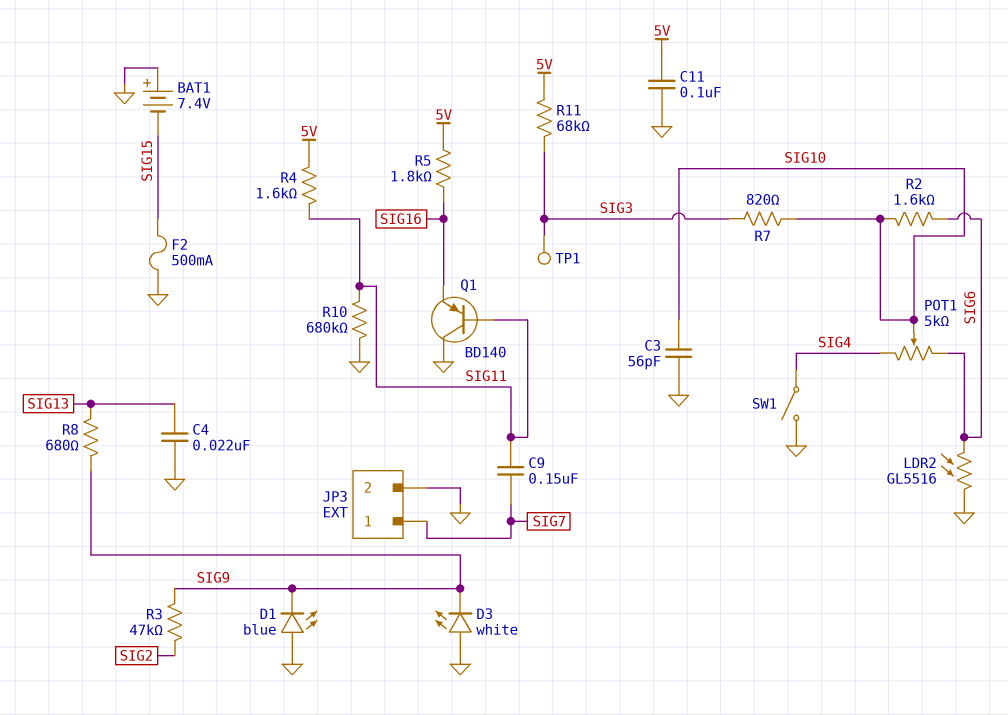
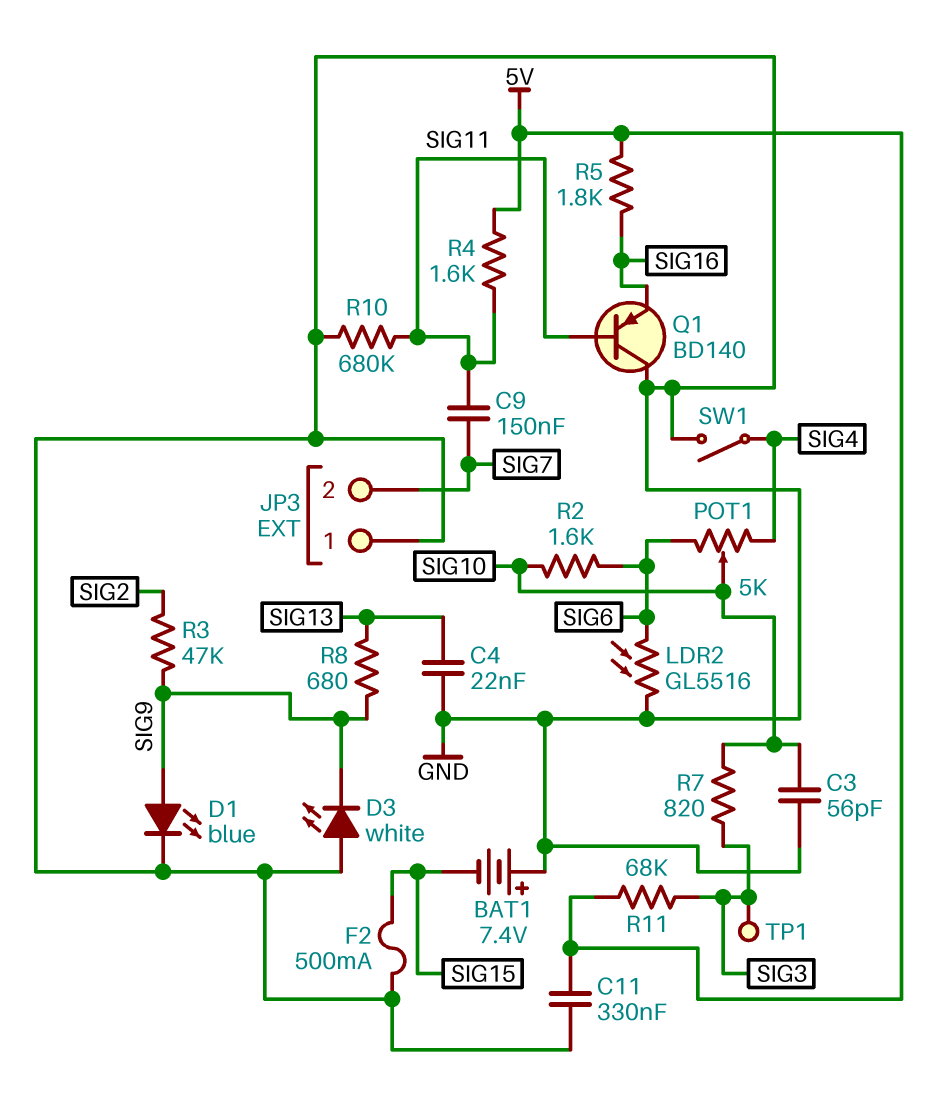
C11: 100nF (5V, GND) -> 330nF (5V, GND)
D1: LED blue (A GND, K SIG9) -> LED blue (A SIG9, K GND)
JP3 pin 1: SIG7 -> GND
JP3 pin 2: GND -> SIG7

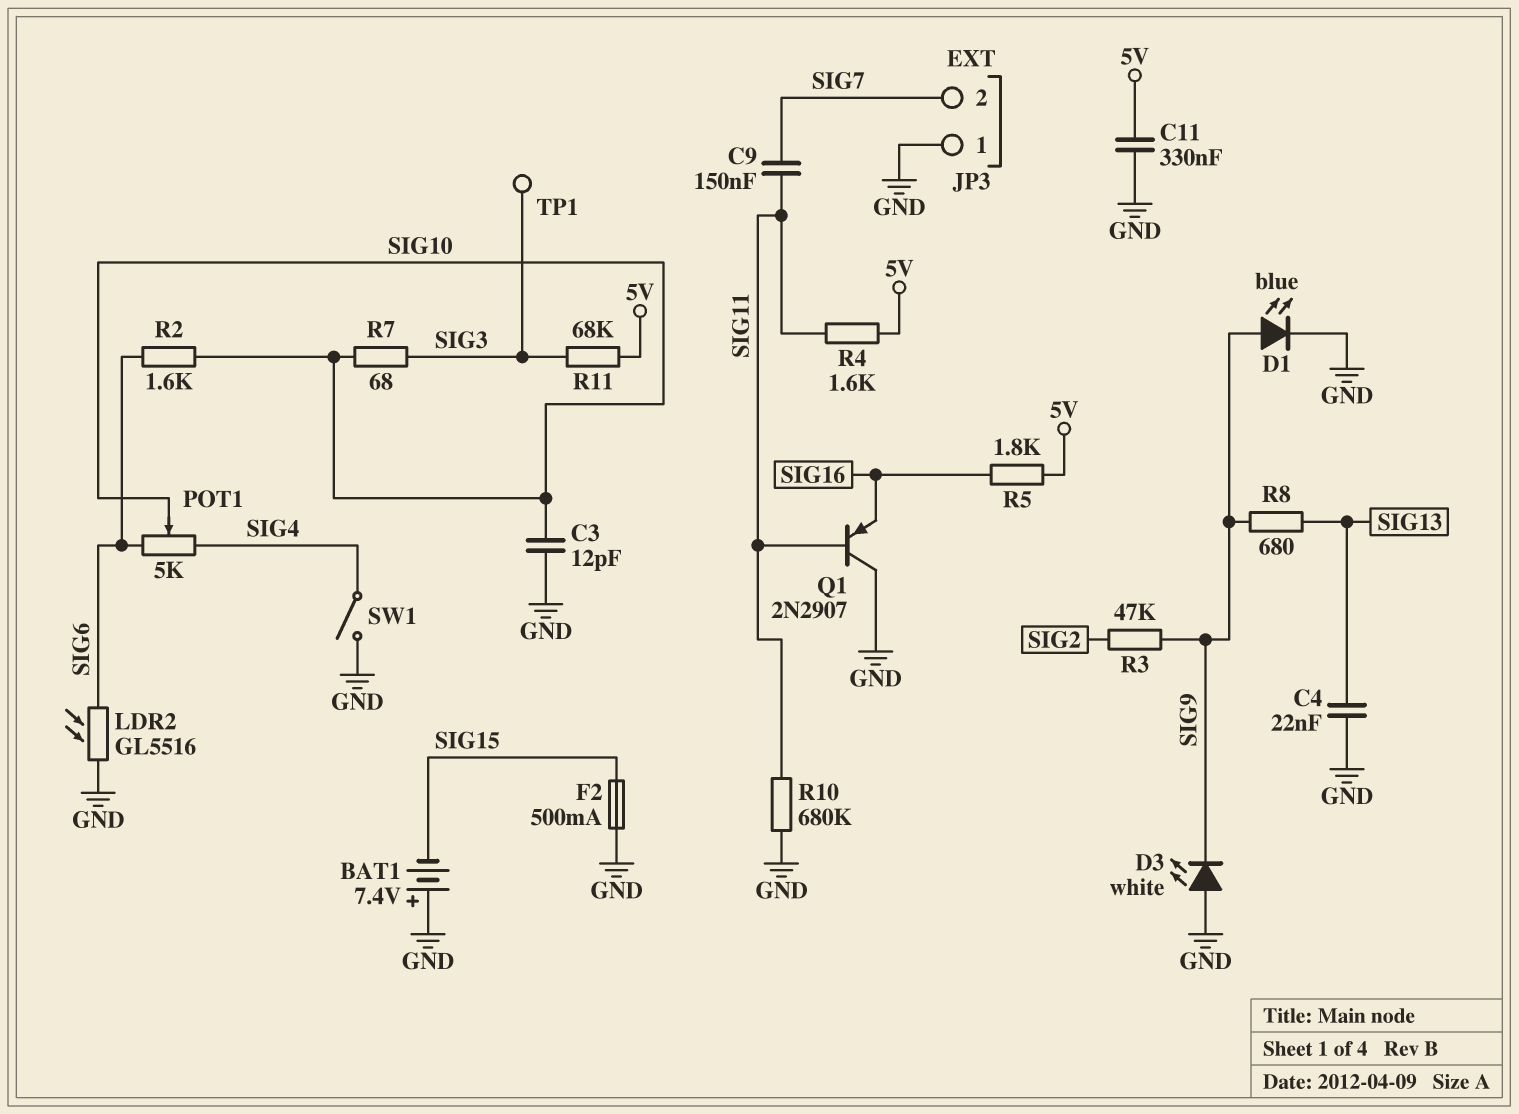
C3: 56pF (GND, SIG10) -> 12pF (GND, SIG10)
Q1: PNP BD140 (B SIG11, C GND, E SIG16) -> PNP 2N2907 (B SIG11, C GND, E SIG16)
R7: 820 (SIG3, SIG10) -> 68 (SIG3, SIG10)

